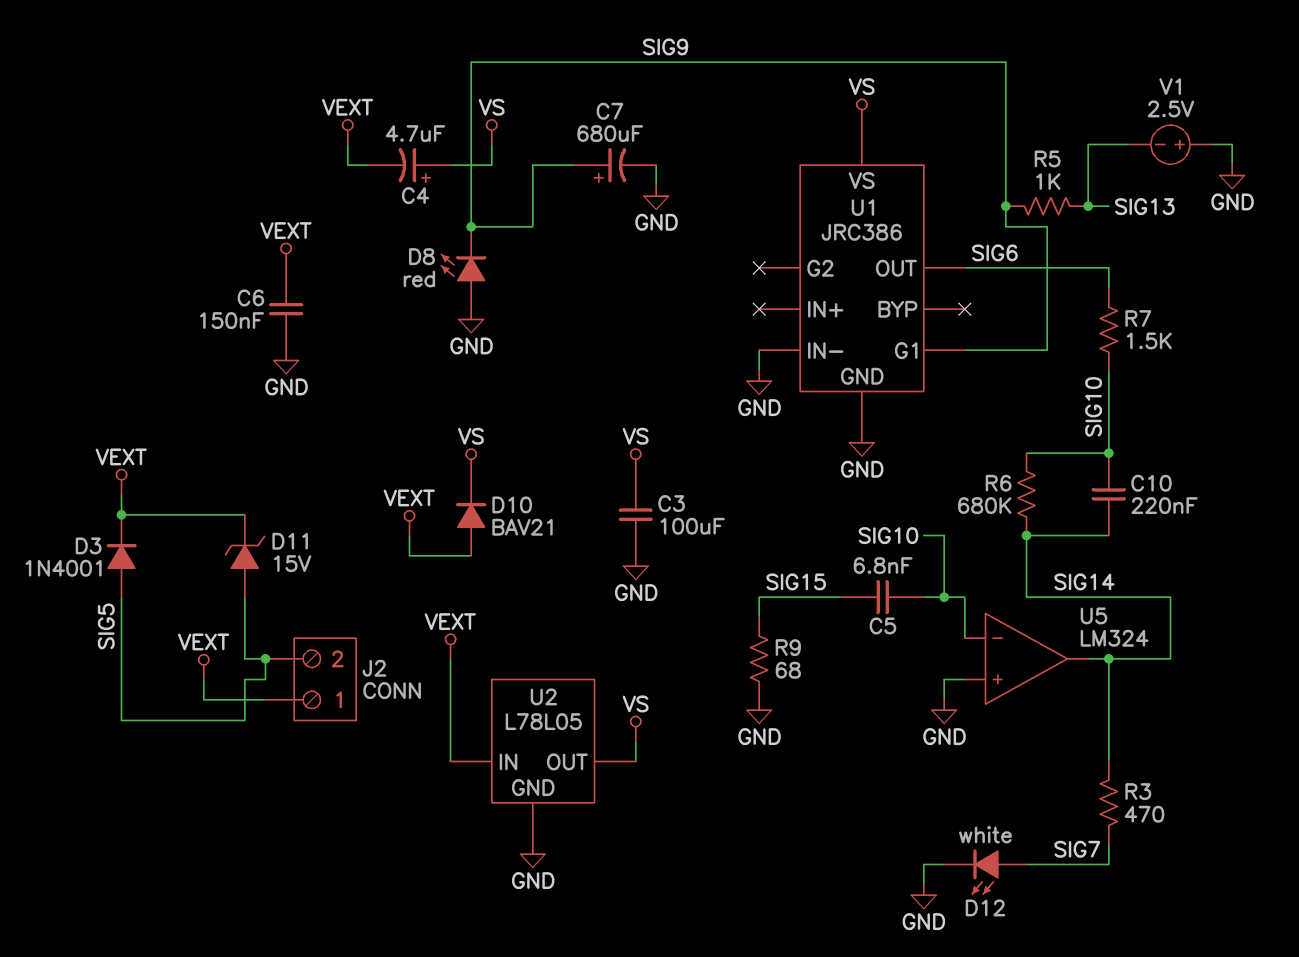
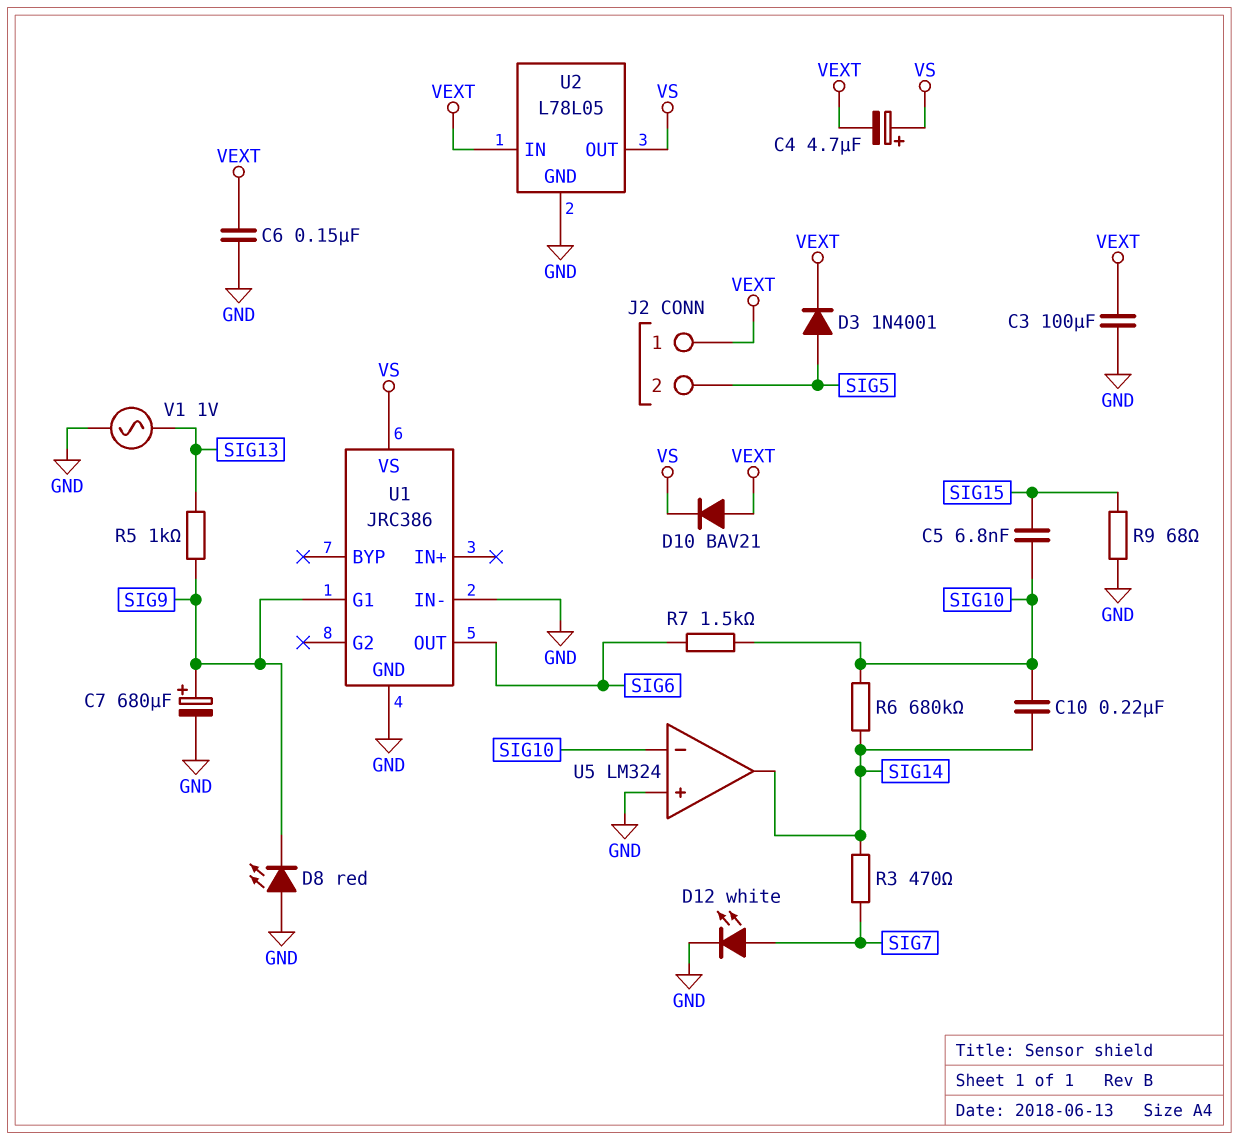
C3: 100uF (GND, VS) -> 100uF (GND, VEXT)
D11: zener 15V (A SIG5, K VEXT) -> none
V1: 2.5V (plus GND, minus SIG13) -> AC 1V (GND, SIG13)

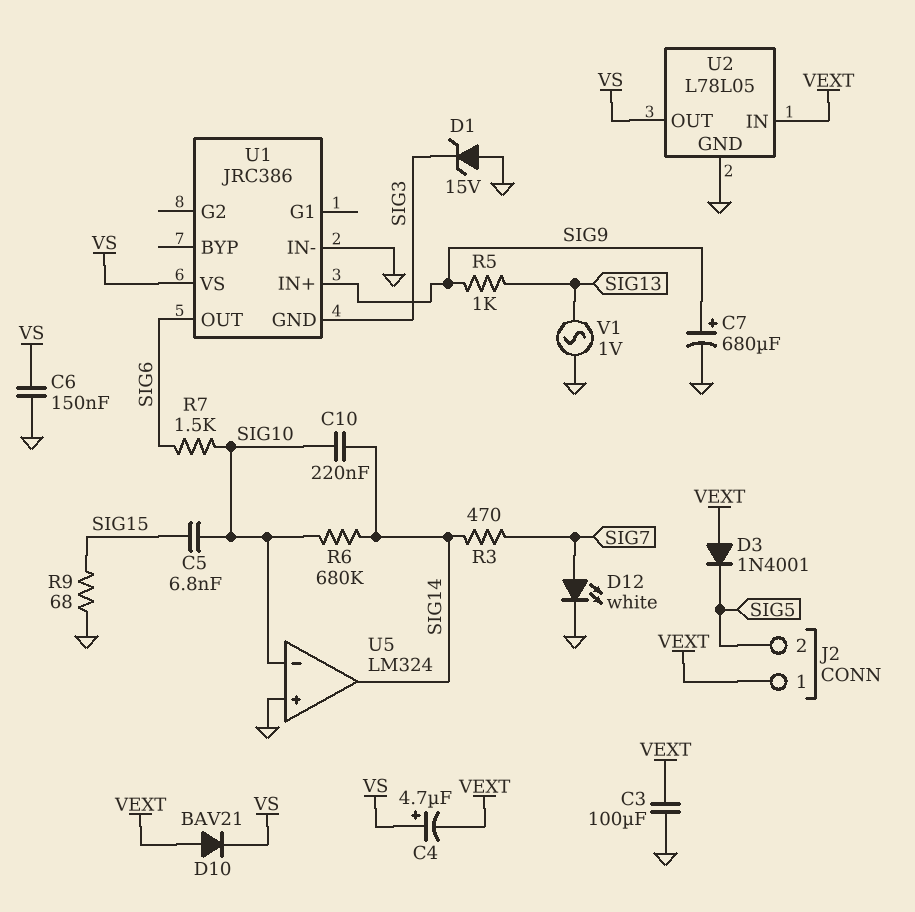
C6: 150nF (GND, VEXT) -> 150nF (GND, VS)
D1: none -> zener 15V (A GND, K SIG3)
D3: diode 1N4001 (A SIG5, K VEXT) -> diode 1N4001 (A VEXT, K SIG5)
D8: LED red (A GND, K SIG9) -> none
U1 pin G1: SIG9 -> none
U1 pin GND: GND -> SIG3
U1 pin IN+: none -> SIG9

